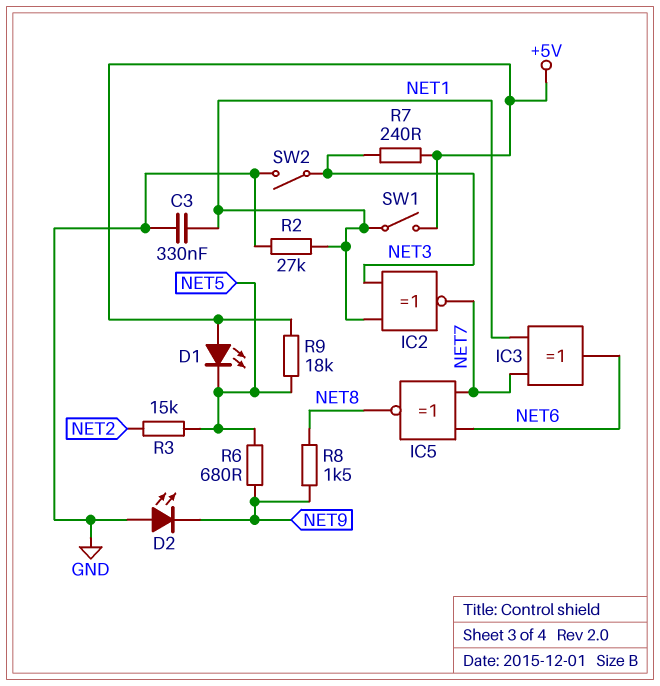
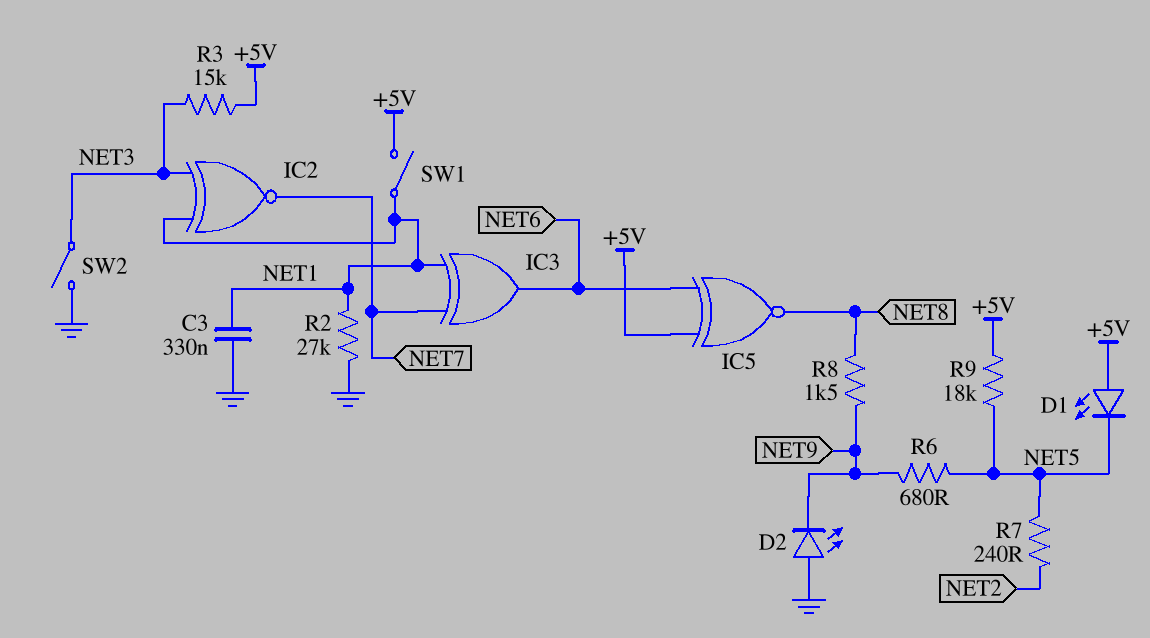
IC5: XNOR (in NET6, in NET7, out NET8) -> XNOR (in +5V, in NET6, out NET8)
R3: 15k (NET2, NET5) -> 15k (+5V, NET3)
R7: 240 (+5V, NET3) -> 240 (NET2, NET5)

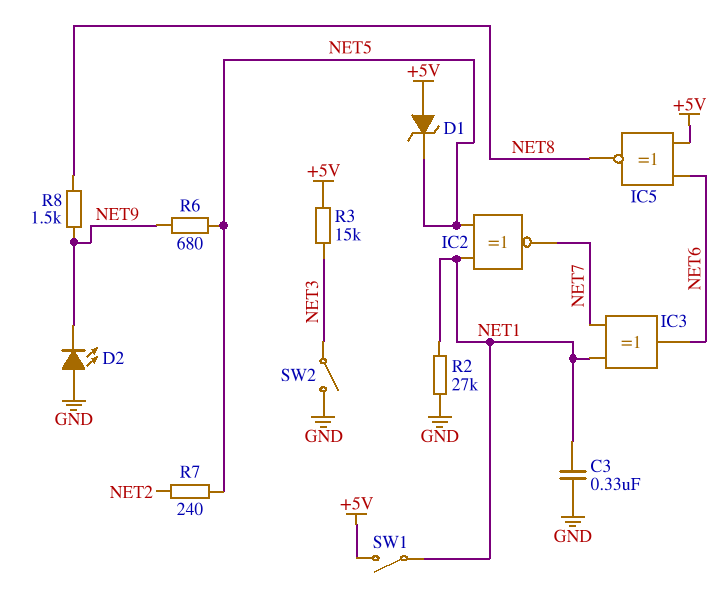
D1: LED (A +5V, K NET5) -> zener (A +5V, K NET5)
IC2: XNOR (in NET1, in NET3, out NET7) -> XNOR (in NET1, in NET5, out NET7)
R9: 18k (+5V, NET5) -> none

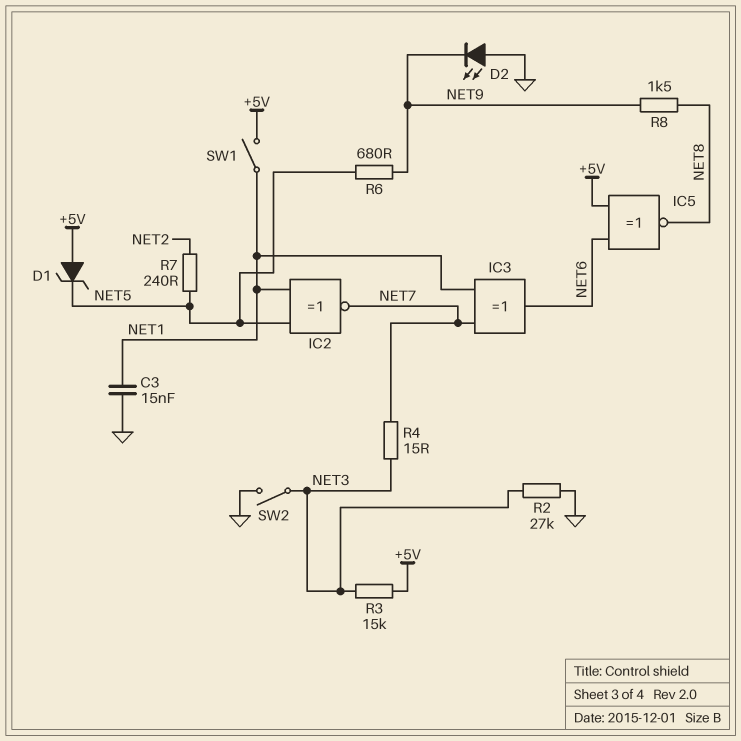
C3: 330nF (GND, NET1) -> 15nF (GND, NET1)
R2: 27k (GND, NET1) -> 27k (GND, NET3)
R4: none -> 15 (NET3, NET7)

